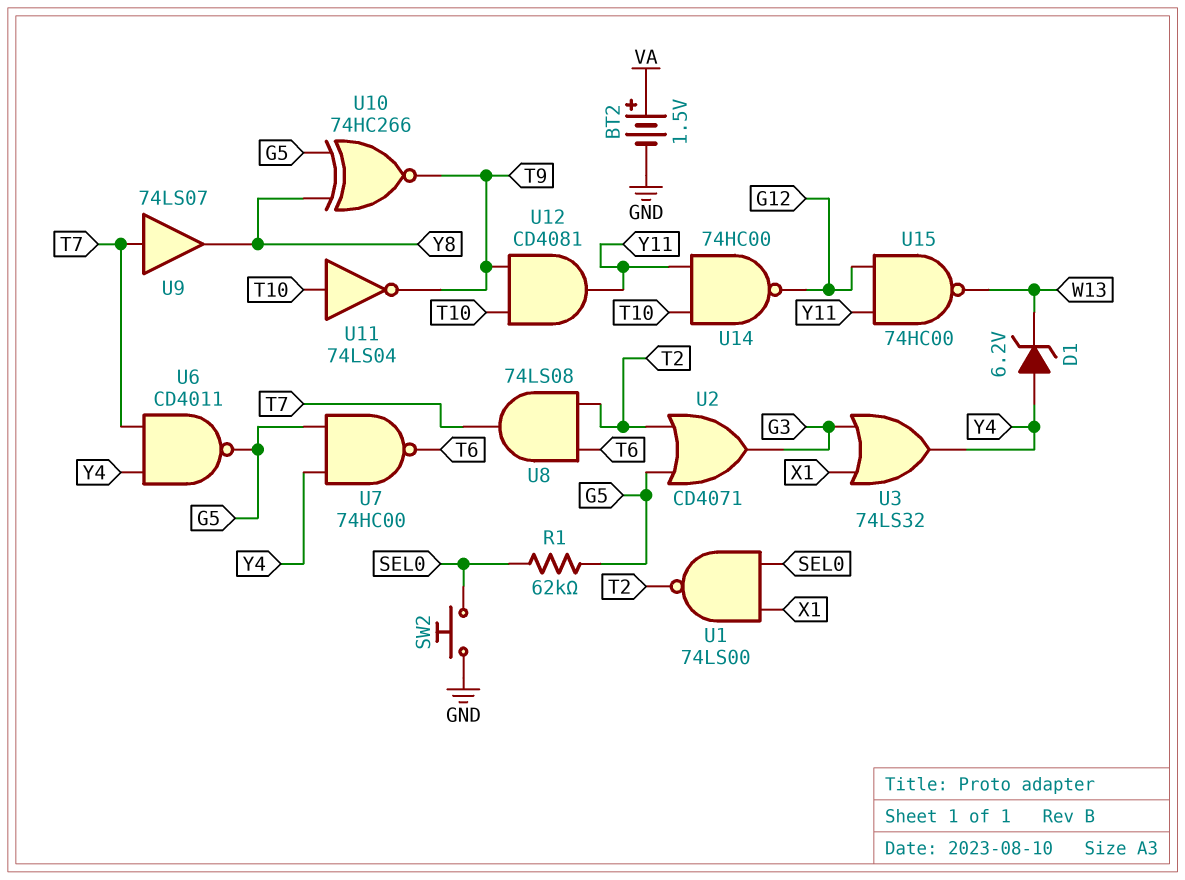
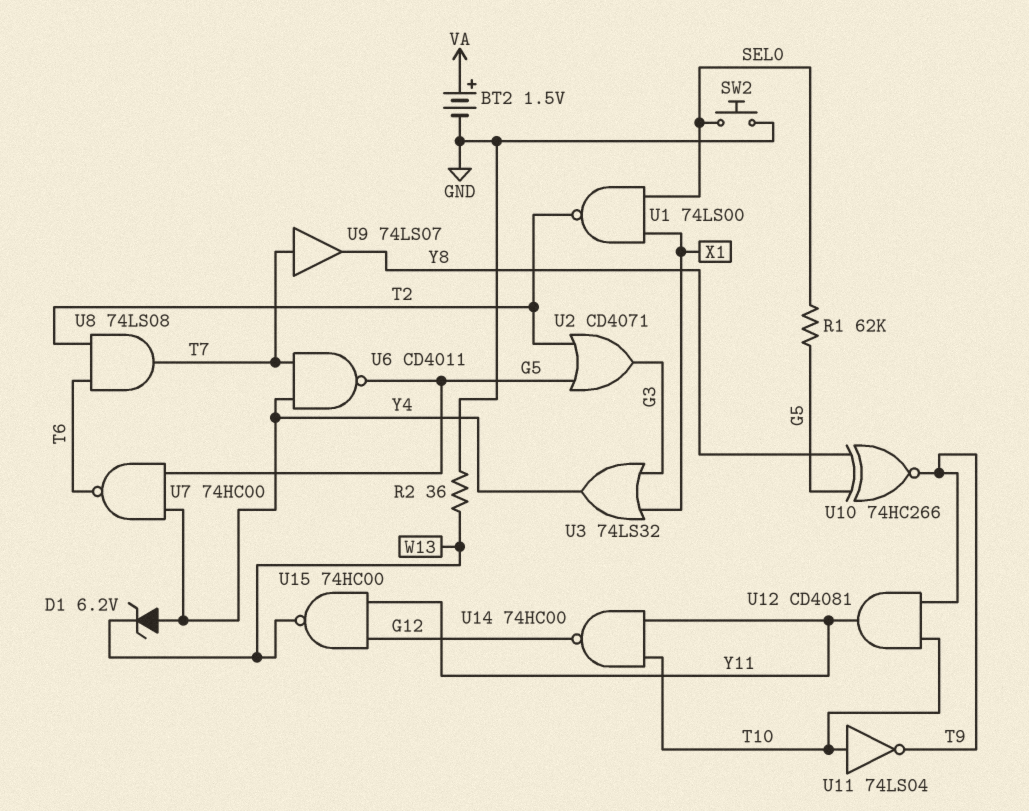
R2: none -> 36 (GND, W13)

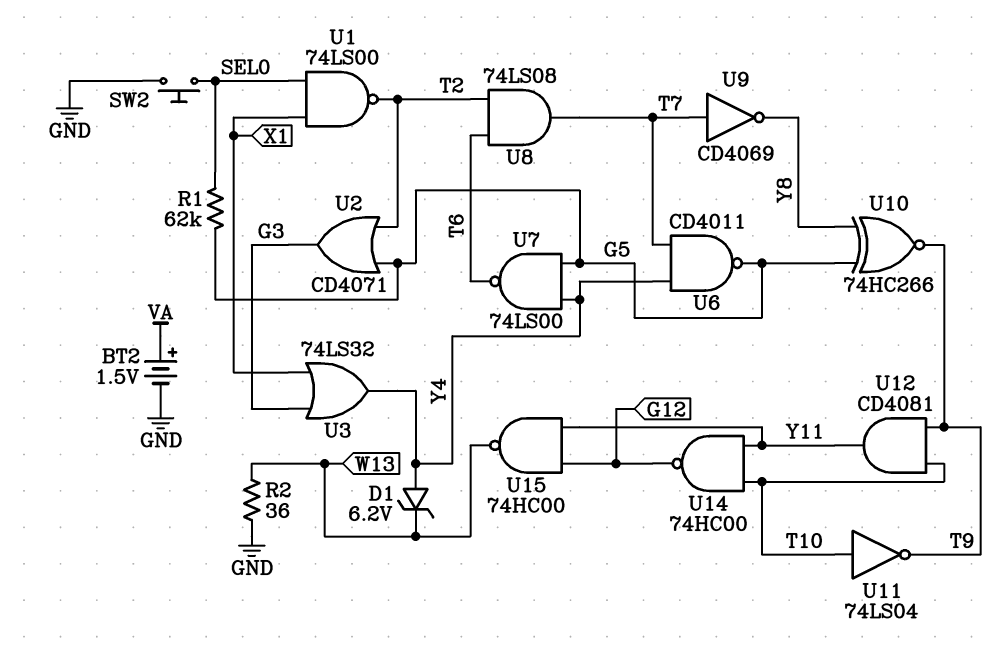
U7: NAND 74HC00 (in G5, in Y4, out T6) -> NAND 74LS00 (in G5, in Y4, out T6)
U9: buffer 74LS07 (in T7, out Y8) -> NOT CD4069 (in T7, out Y8)

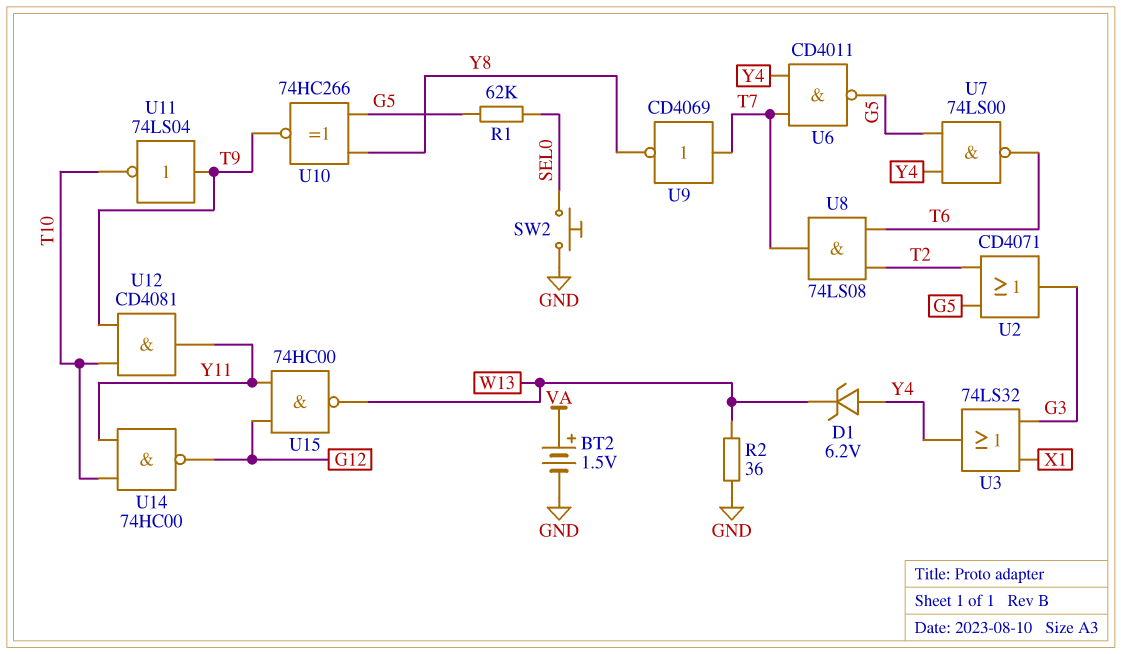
U1: NAND 74LS00 (in SEL0, in X1, out T2) -> none
U11: NOT 74LS04 (in T10, out T9) -> NOT 74LS04 (in T9, out T10)

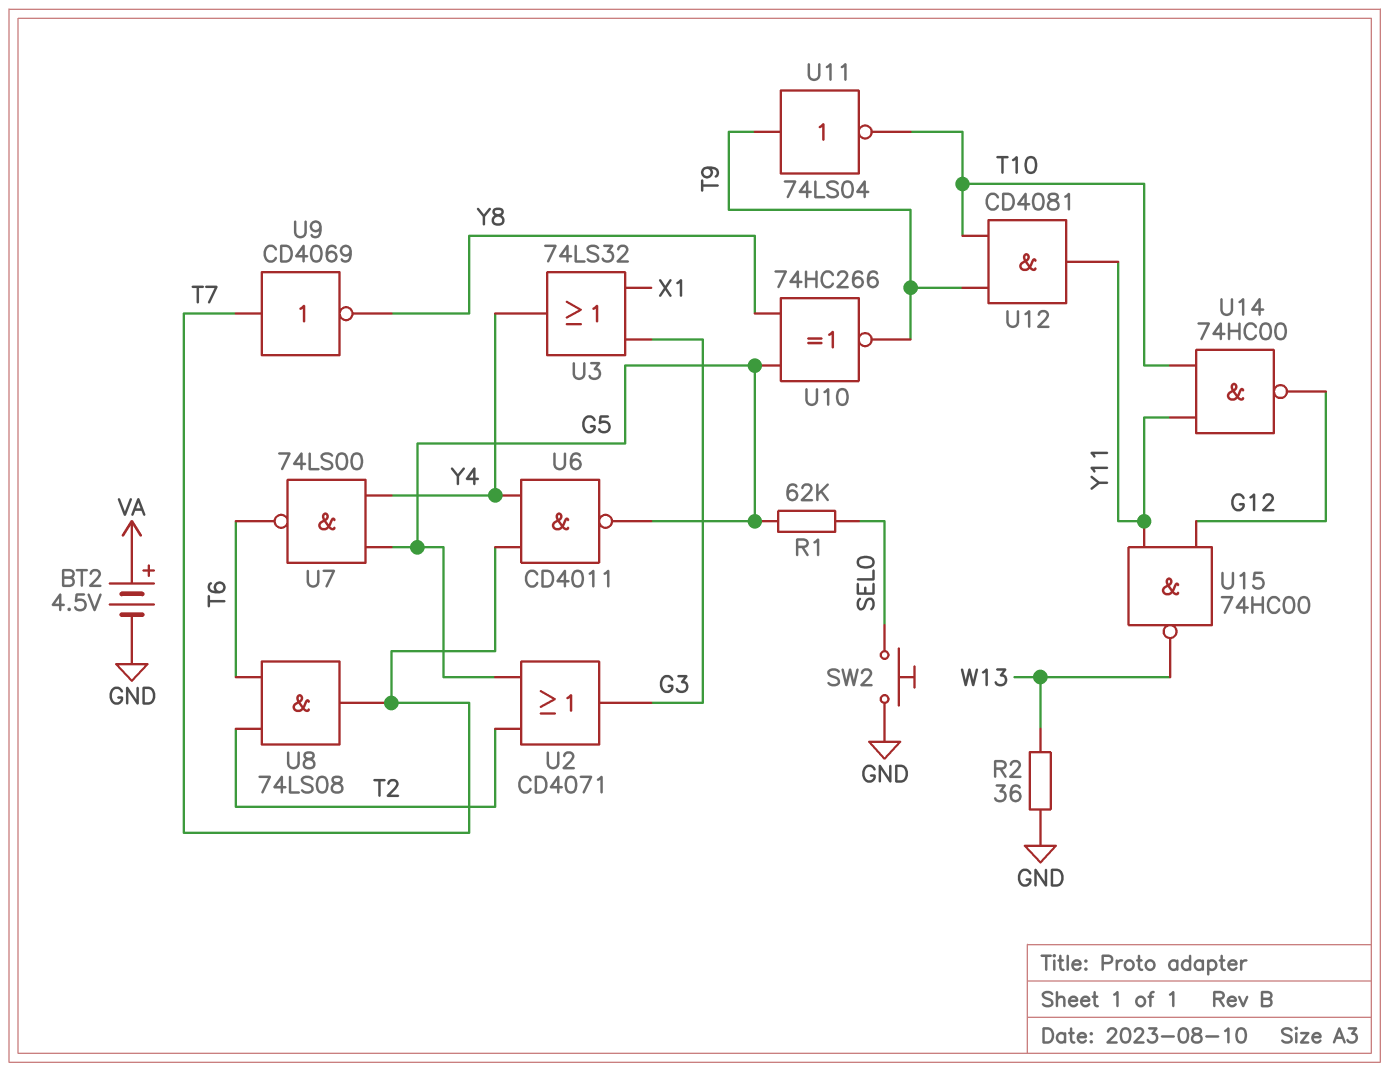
BT2: 1.5V (plus VA, minus GND) -> 4.5V (plus VA, minus GND)
D1: zener 6.2V (A Y4, K W13) -> none

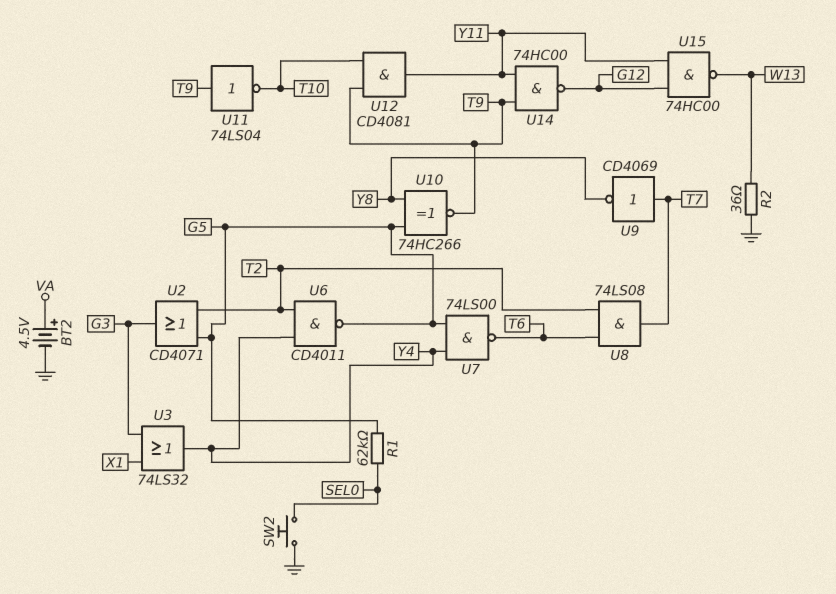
U6: NAND CD4011 (in T7, in Y4, out G5) -> NAND CD4011 (in T2, in Y4, out G5)
U14: NAND 74HC00 (in T10, in Y11, out G12) -> NAND 74HC00 (in T9, in Y11, out G12)

